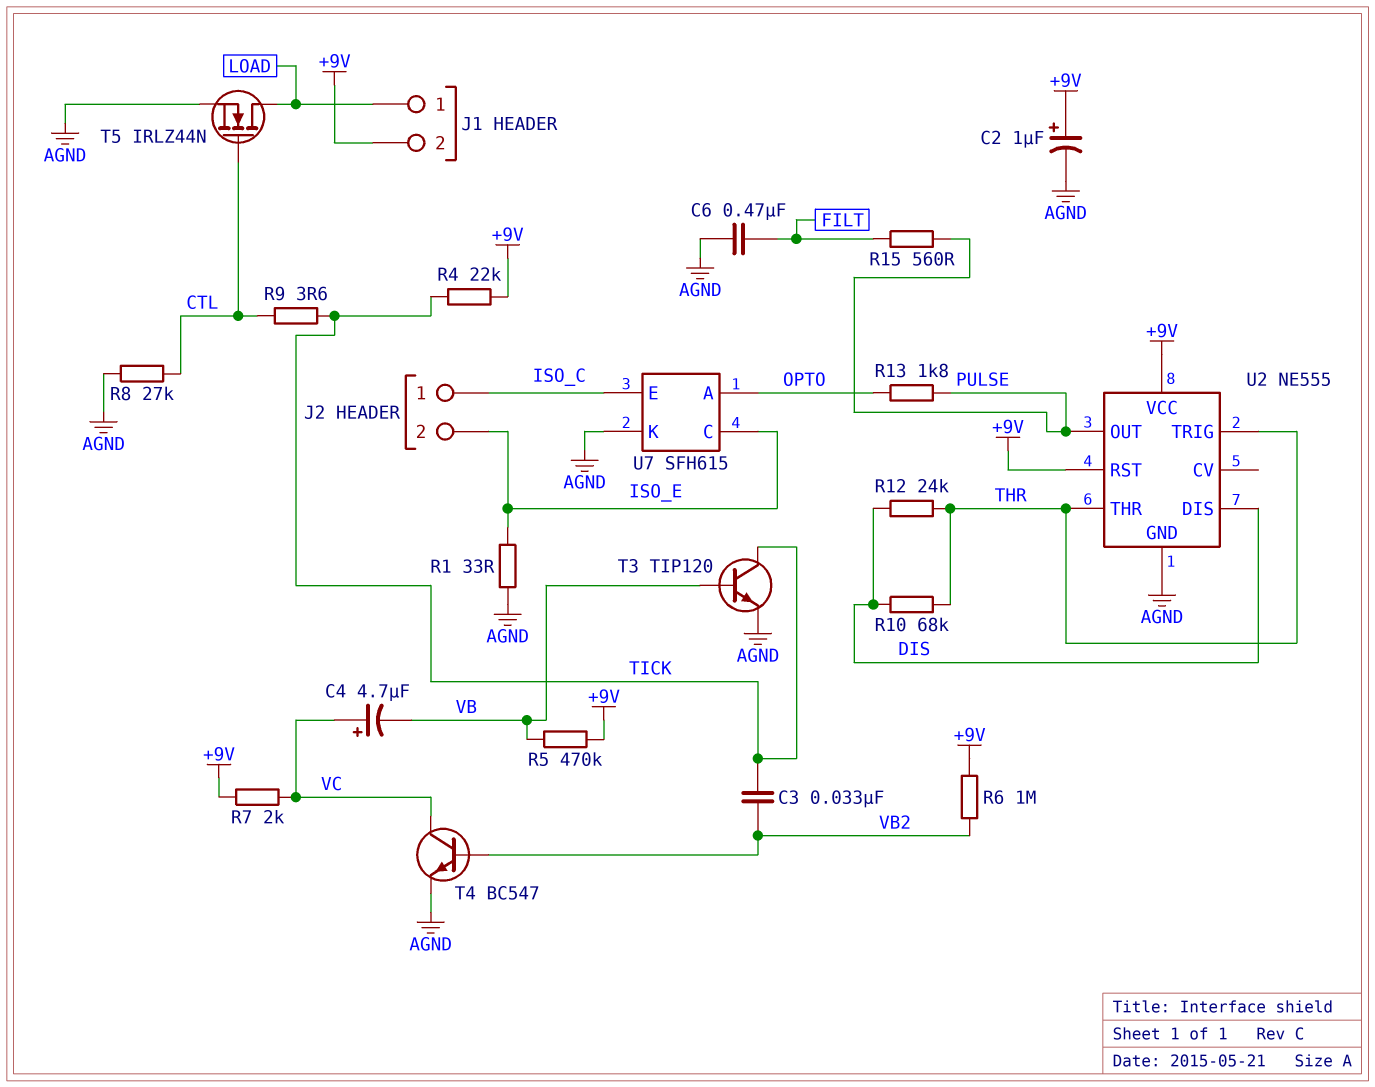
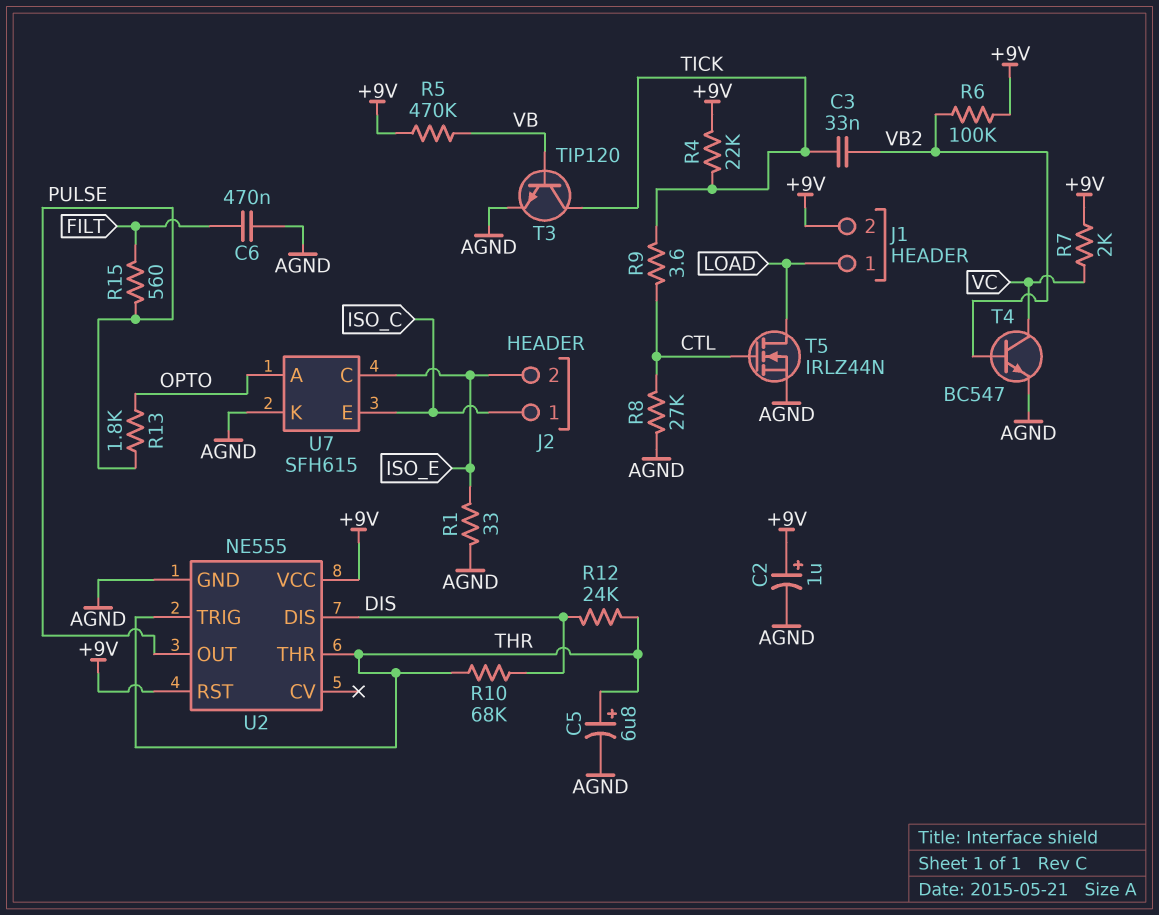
C4: 4.7uF (plus VC, minus VB) -> none
C5: none -> 6.8uF (plus THR, minus AGND)
R6: 1M (+9V, VB2) -> 100k (+9V, VB2)

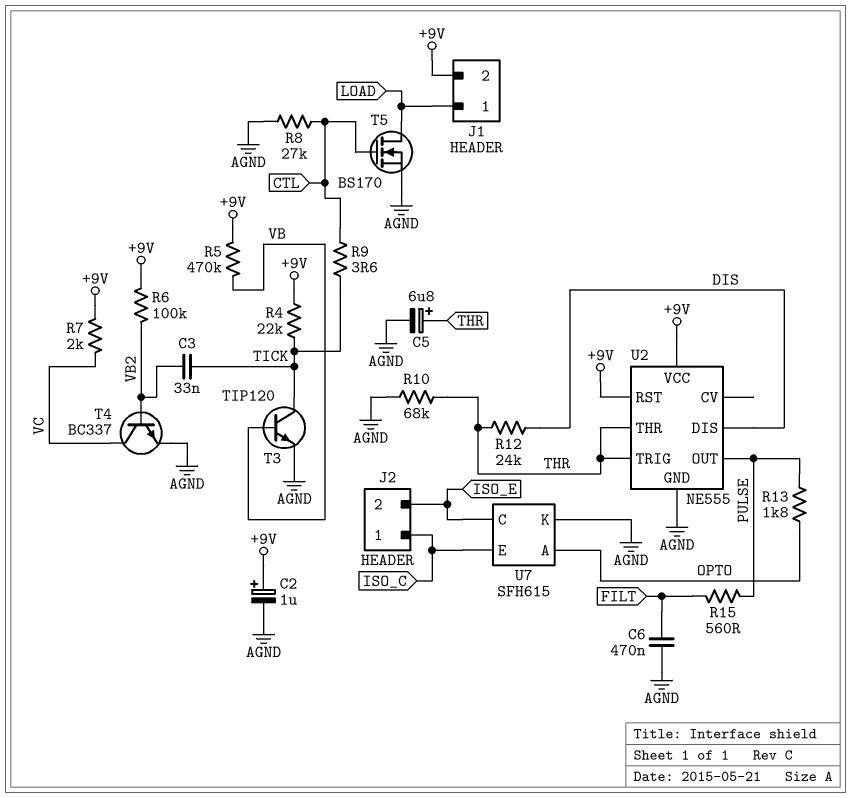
R1: 33 (AGND, ISO_E) -> none
R10: 68k (DIS, THR) -> 68k (AGND, THR)
T4: NPN BC547 (B VB2, C VC, E AGND) -> NPN BC337 (B VB2, C VC, E AGND)
T5: NMOS IRLZ44N (G CTL, D LOAD, S AGND) -> NMOS BS170 (G CTL, D LOAD, S AGND)

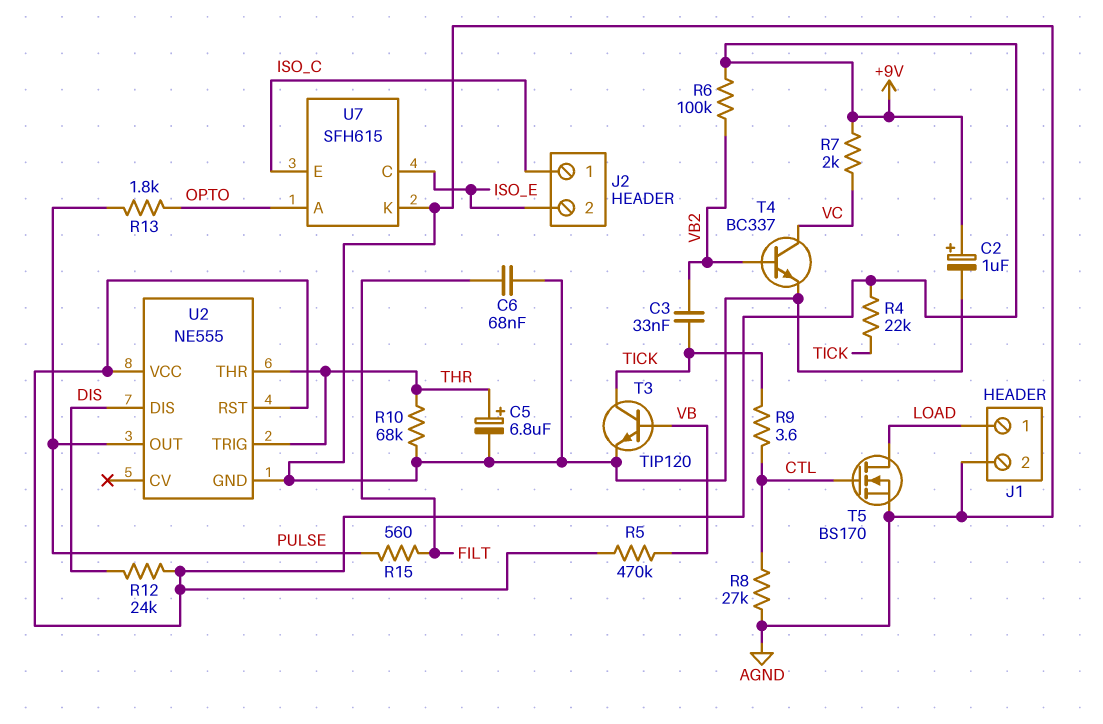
C6: 470nF (AGND, FILT) -> 68nF (AGND, FILT)
J1 pin 2: +9V -> AGND
R12: 24k (DIS, THR) -> 24k (+9V, DIS)

